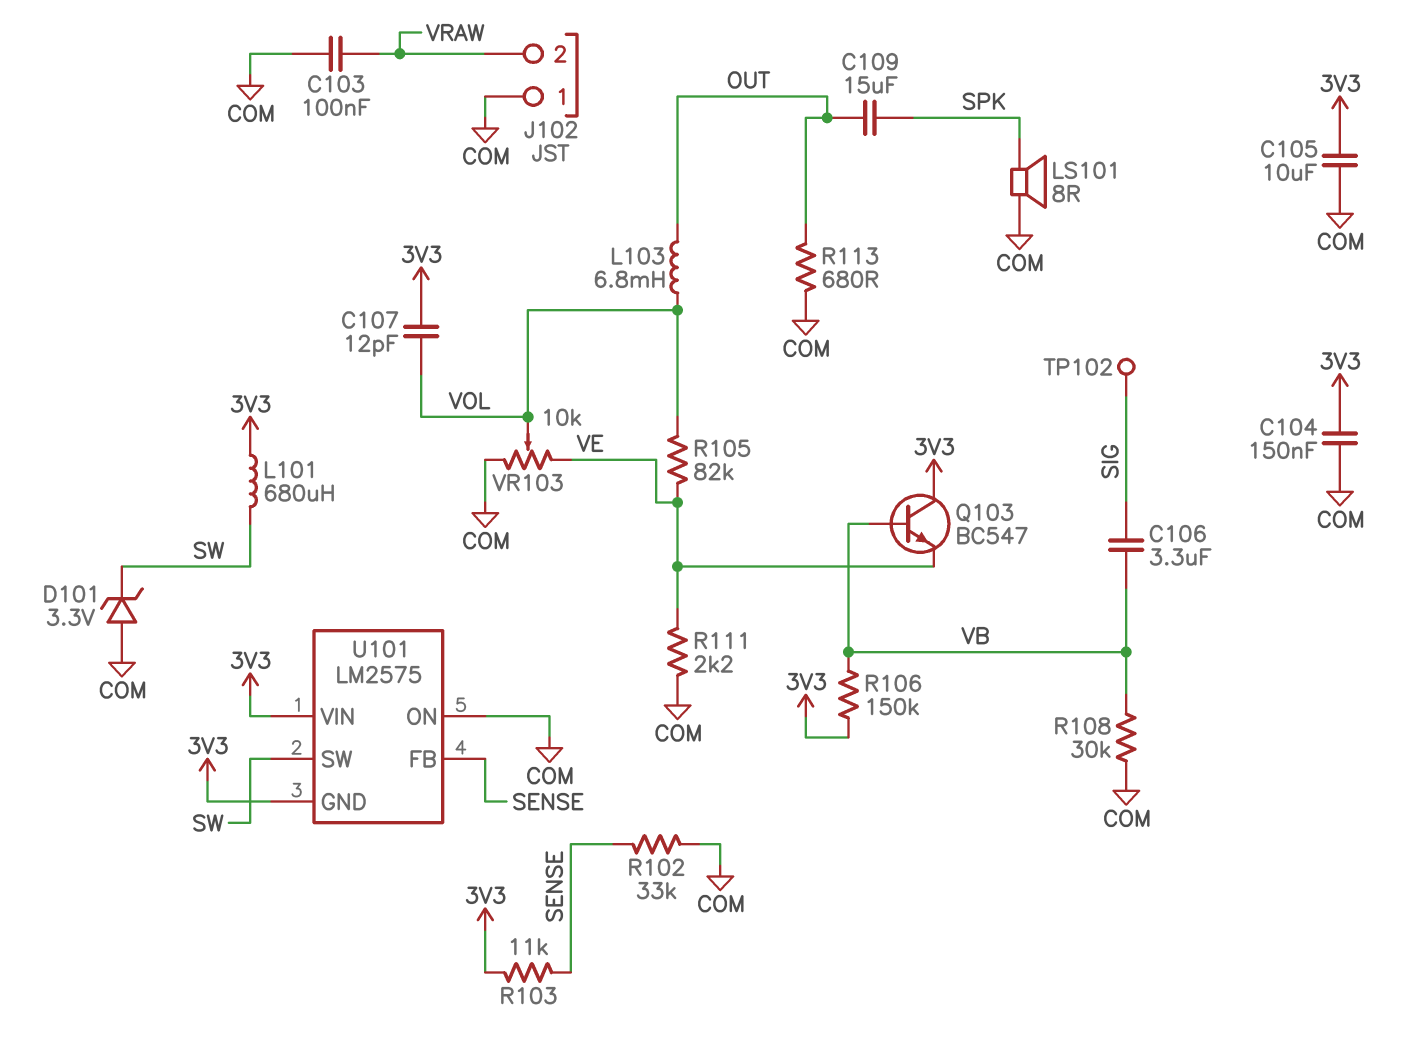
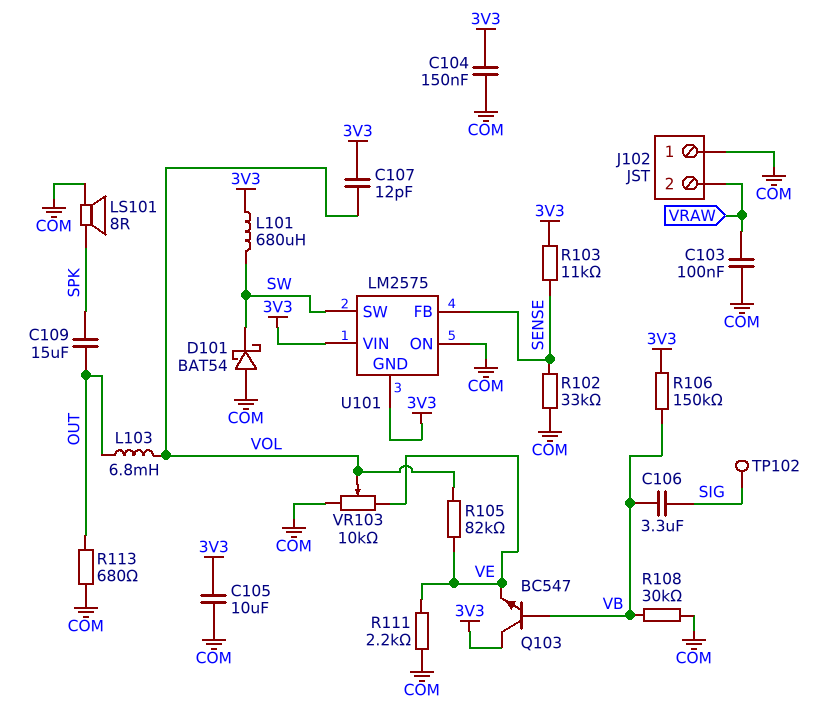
D101: zener 3.3V (A COM, K SW) -> schottky BAT54 (A COM, K SW)

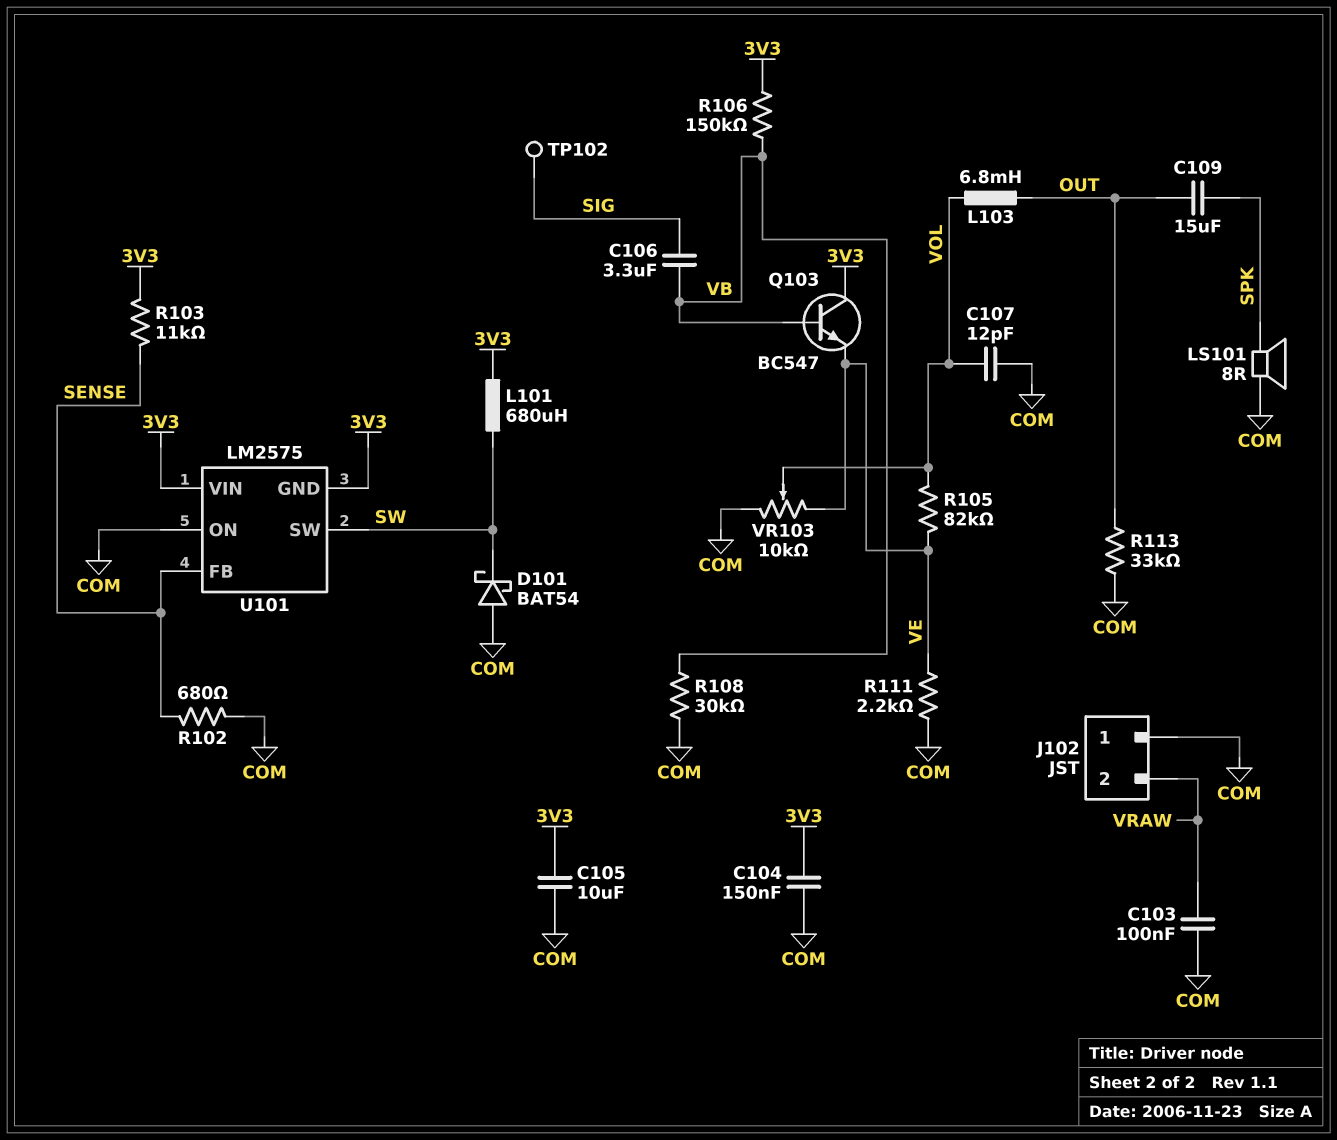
C107: 12pF (3V3, VOL) -> 12pF (COM, VOL)
R102: 33k (COM, SENSE) -> 680 (COM, SENSE)
R113: 680 (COM, OUT) -> 33k (COM, OUT)

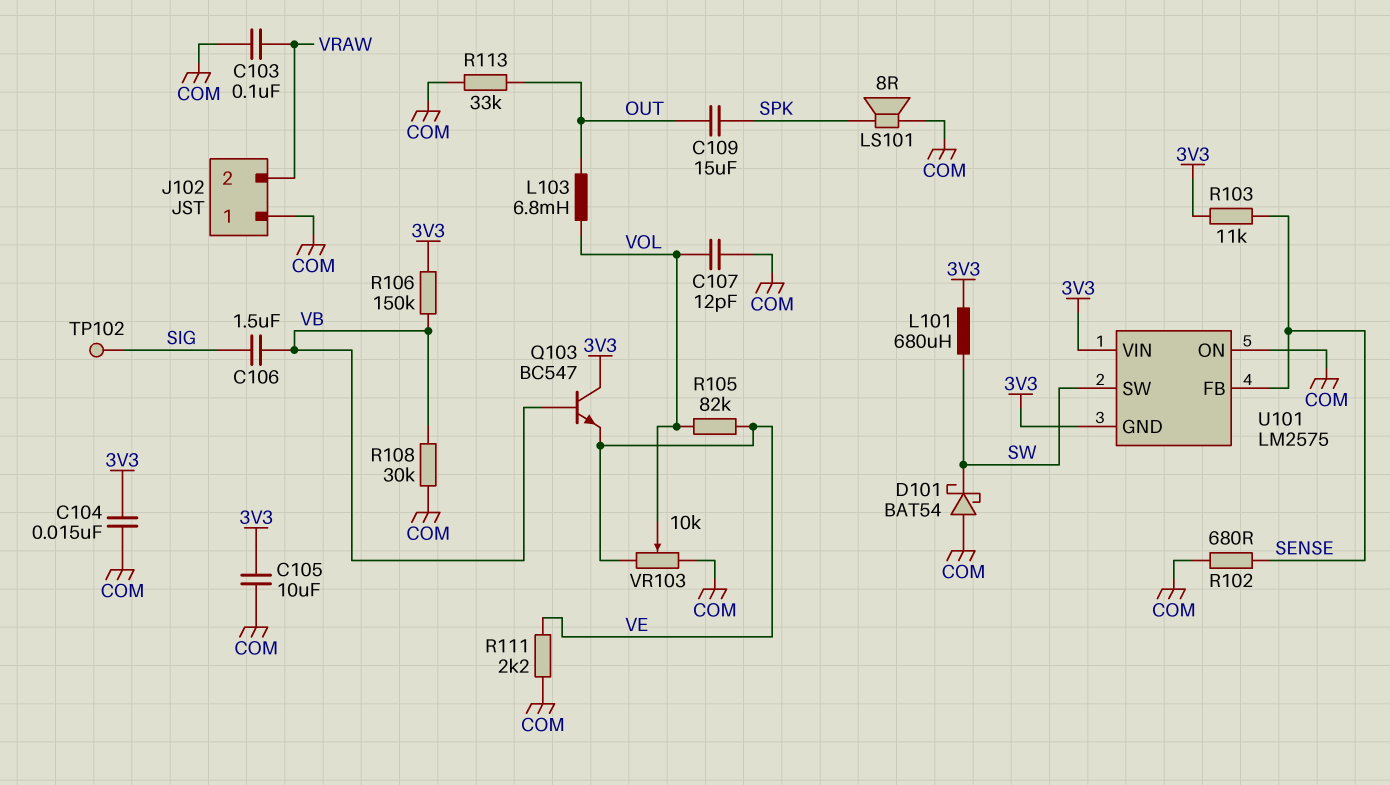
C104: 150nF (3V3, COM) -> 15nF (3V3, COM)
C106: 3.3uF (SIG, VB) -> 1.5uF (SIG, VB)

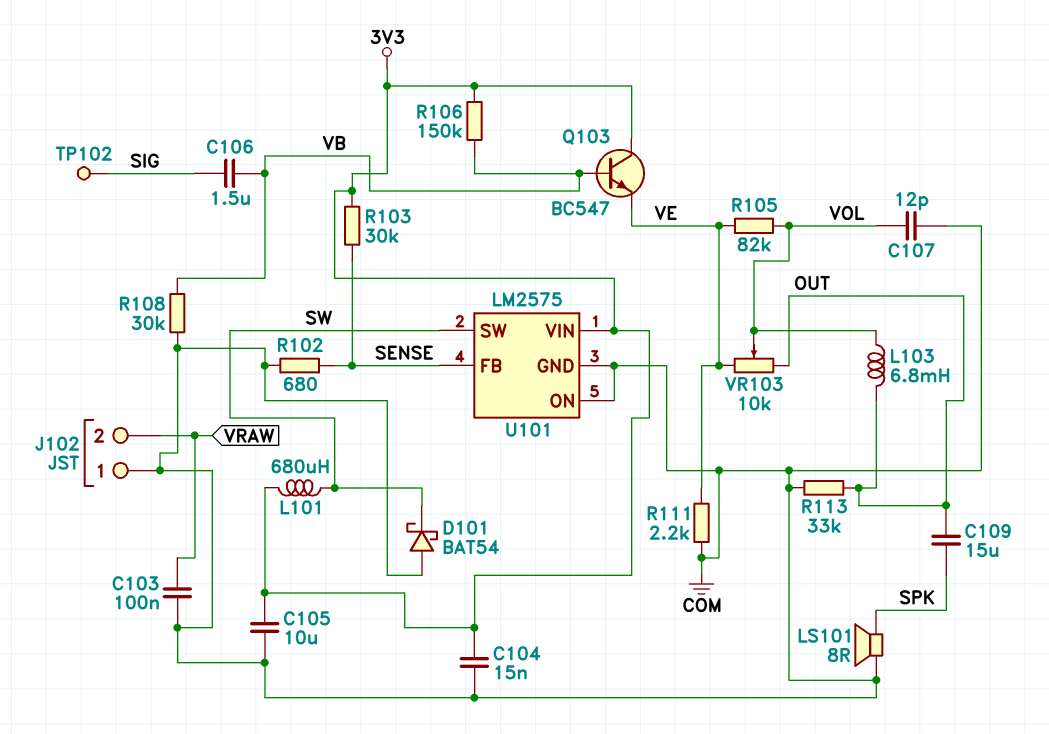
R103: 11k (3V3, SENSE) -> 30k (3V3, SENSE)
U101 pin GND: 3V3 -> COM
VR103: 10k (COM, VE, wiper VOL) -> 10k (OUT, VE, wiper VOL)

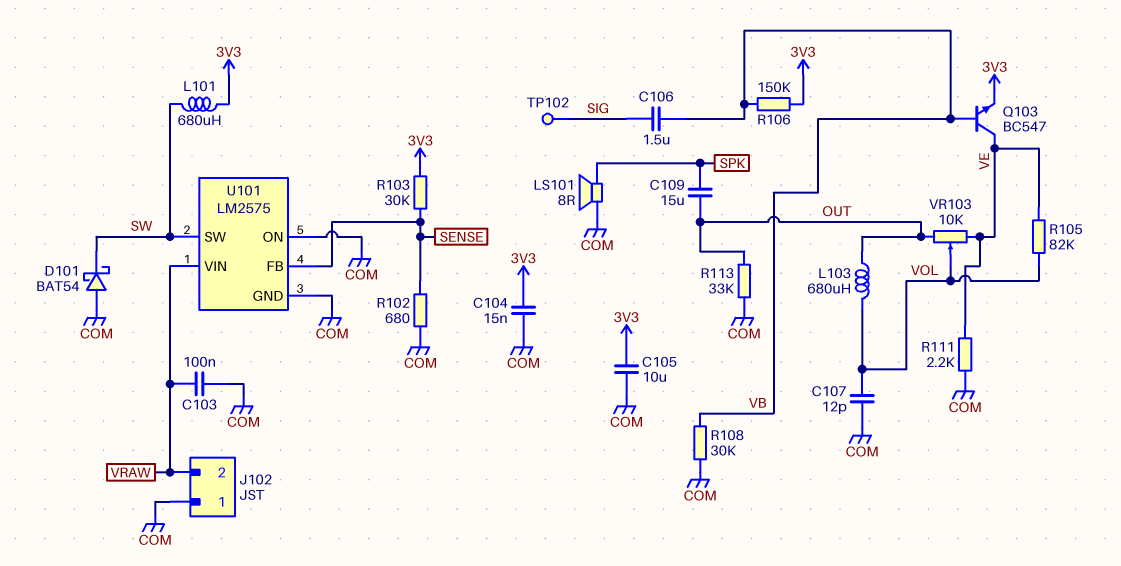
L103: 6.8mH (OUT, VOL) -> 680uH (OUT, VOL)
Q103: NPN BC547 (B VB, C 3V3, E VE) -> NPN BC547 (B VB, C VE, E 3V3)
U101 pin VIN: 3V3 -> VRAW

